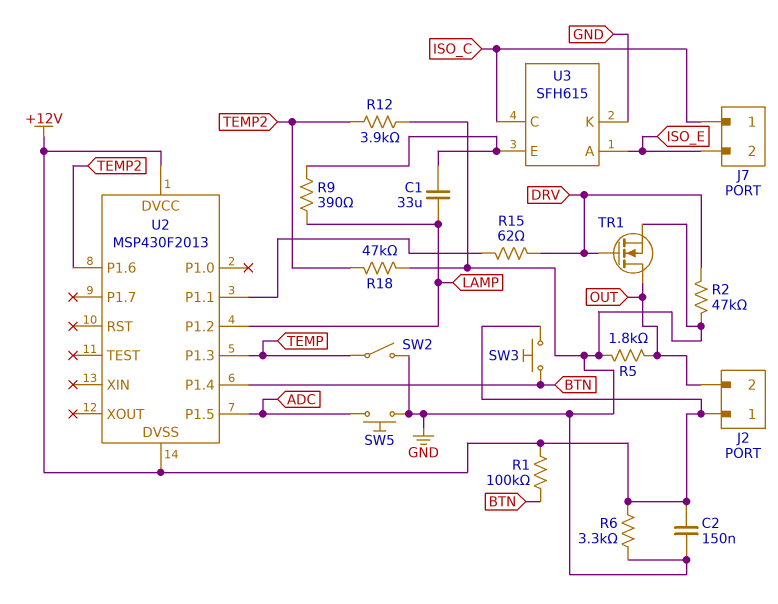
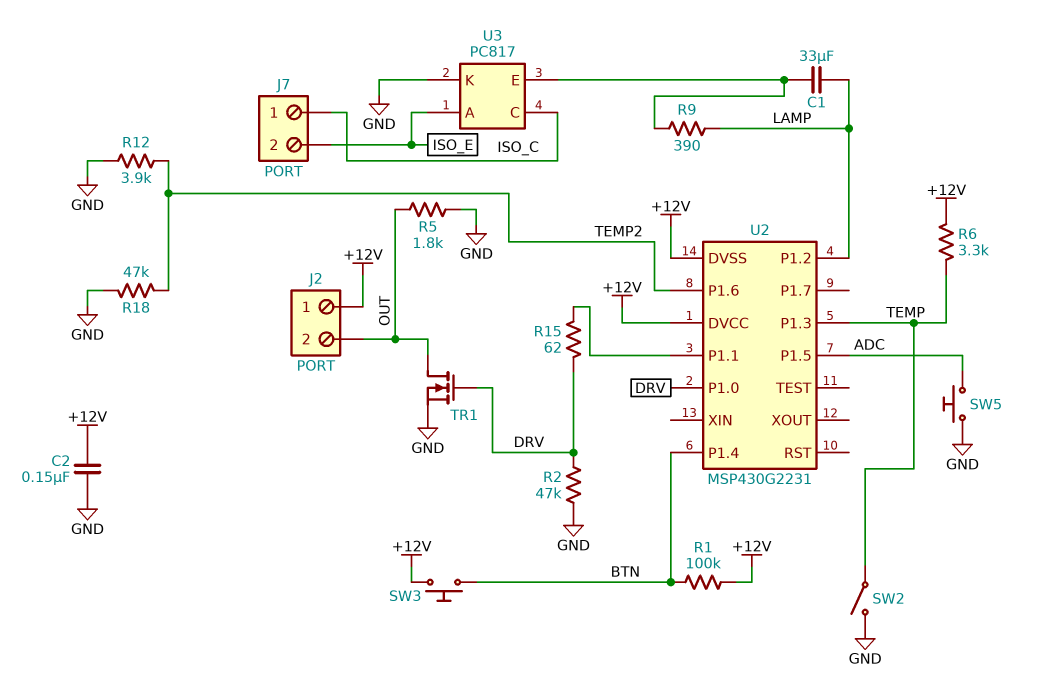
R6: 3.3k (+12V, GND) -> 3.3k (+12V, TEMP)
U2: MSP430F2013 -> MSP430G2231
U2 pin P1.0: none -> DRV
U3: SFH615 -> PC817

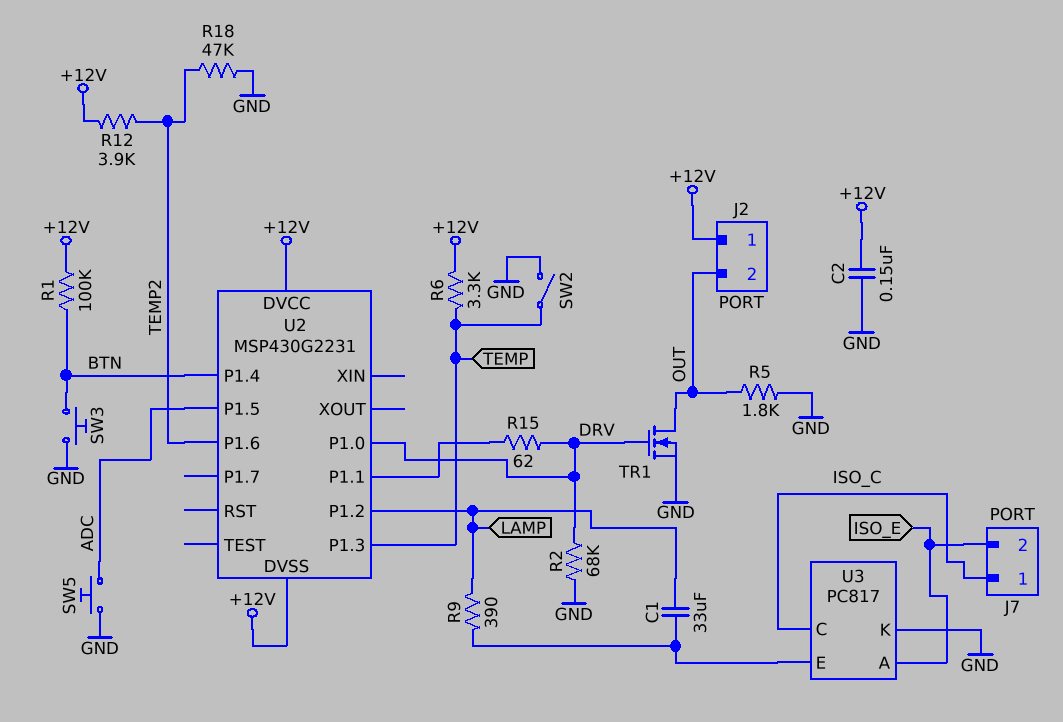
R2: 47k (DRV, GND) -> 68k (DRV, GND)
R12: 3.9k (GND, TEMP2) -> 3.9k (+12V, TEMP2)
SW3: button (+12V, BTN) -> button (BTN, GND)

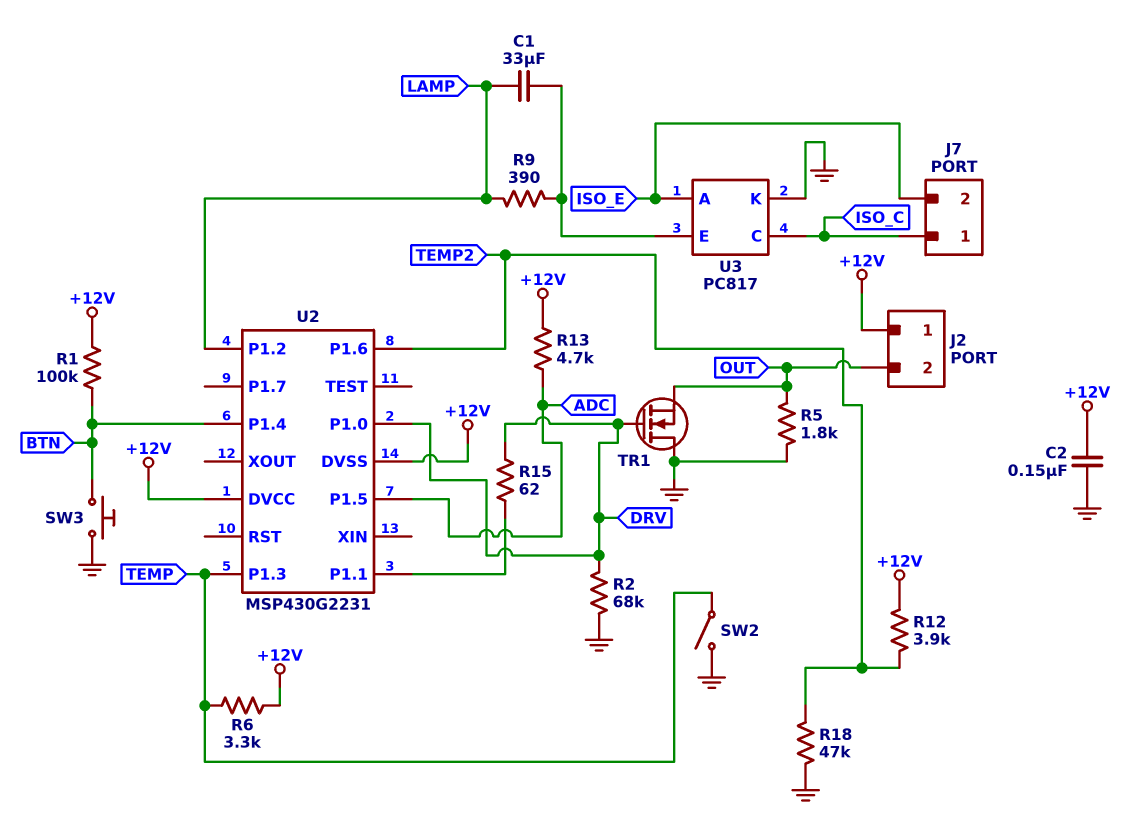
R13: none -> 4.7k (+12V, ADC)
SW5: button (ADC, GND) -> none
TR1: NMOS (G DRV, D OUT, S GND) -> NMOS (G DRV, D GND, S OUT)

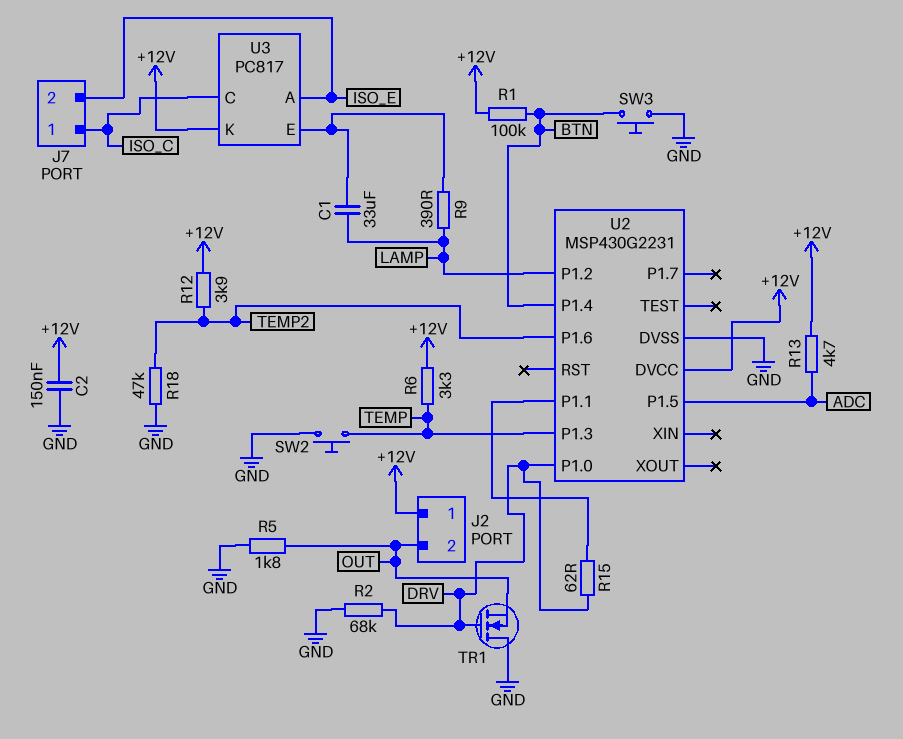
SW2: switch (GND, TEMP) -> button (GND, TEMP)
U2 pin DVSS: +12V -> GND
U3 pin K: GND -> +12V

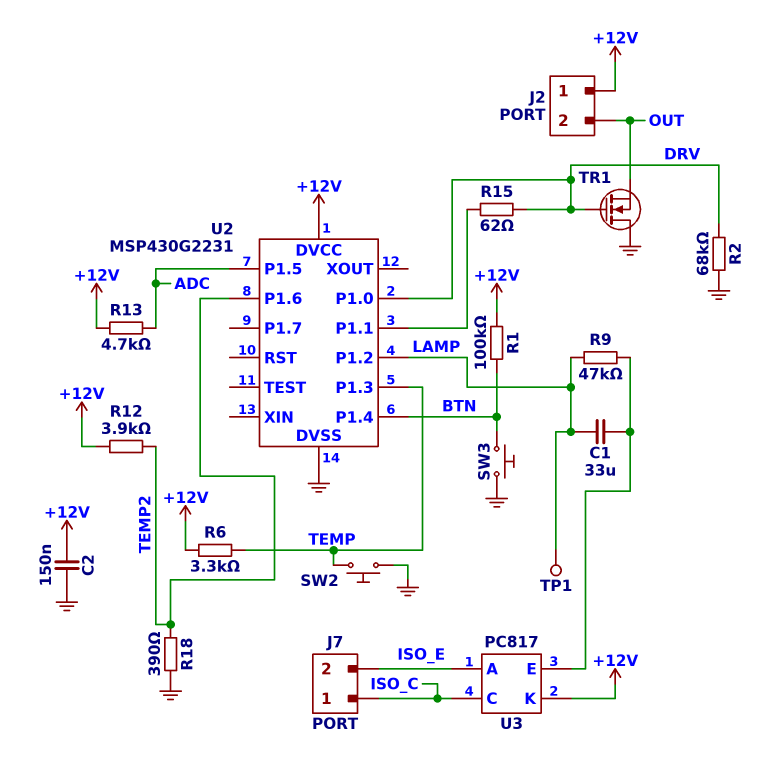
R5: 1.8k (GND, OUT) -> none
R9: 390 (LAMP, U3/E) -> 47k (LAMP, U3/E)
R18: 47k (GND, TEMP2) -> 390 (GND, TEMP2)
TP1: none -> test point (LAMP)

